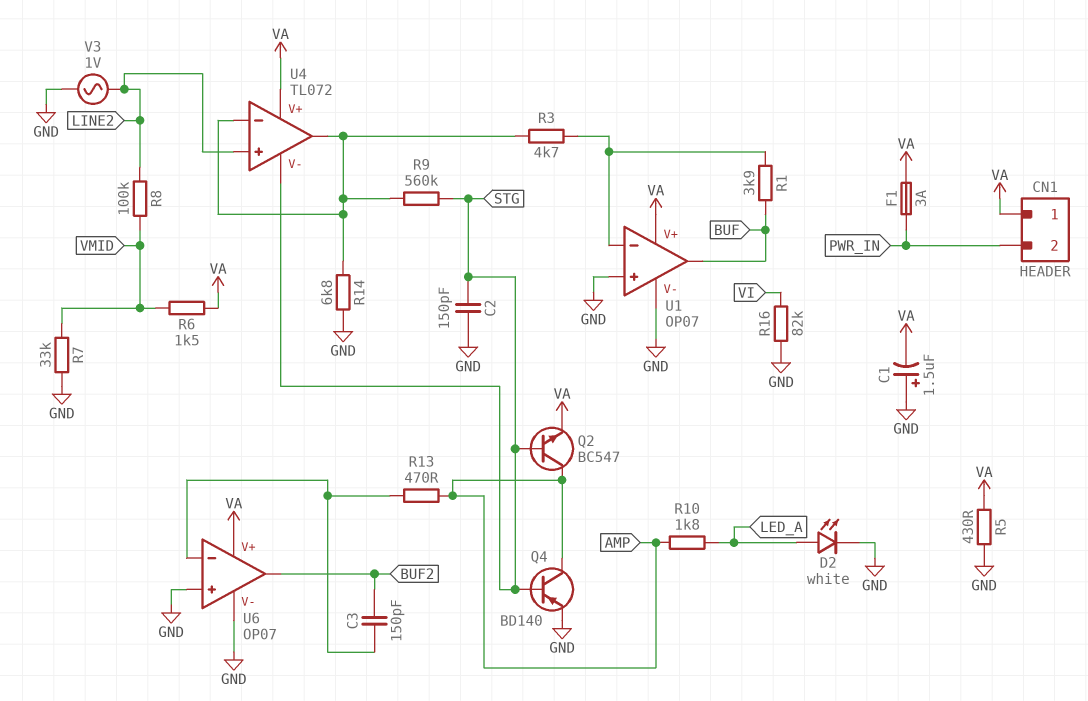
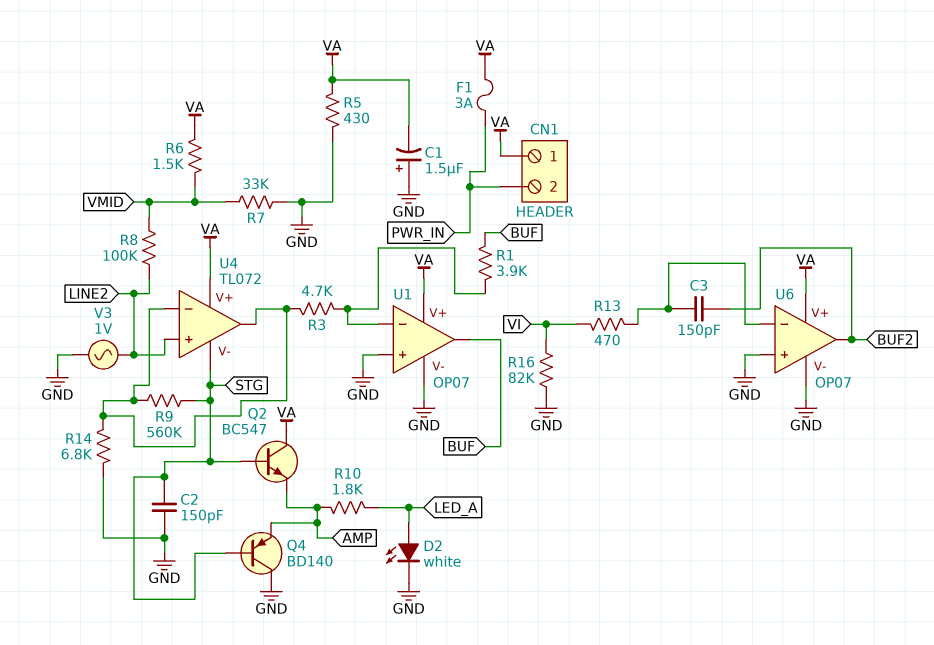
Q2: NPN BC547 (B STG, C AMP, E VA) -> NPN BC547 (B STG, C VA, E AMP)
Q4: PNP BD140 (B STG, C AMP, E GND) -> PNP BD140 (B STG, C GND, E AMP)
R13: 470 (AMP, U6/in-) -> 470 (U6/in-, VI)

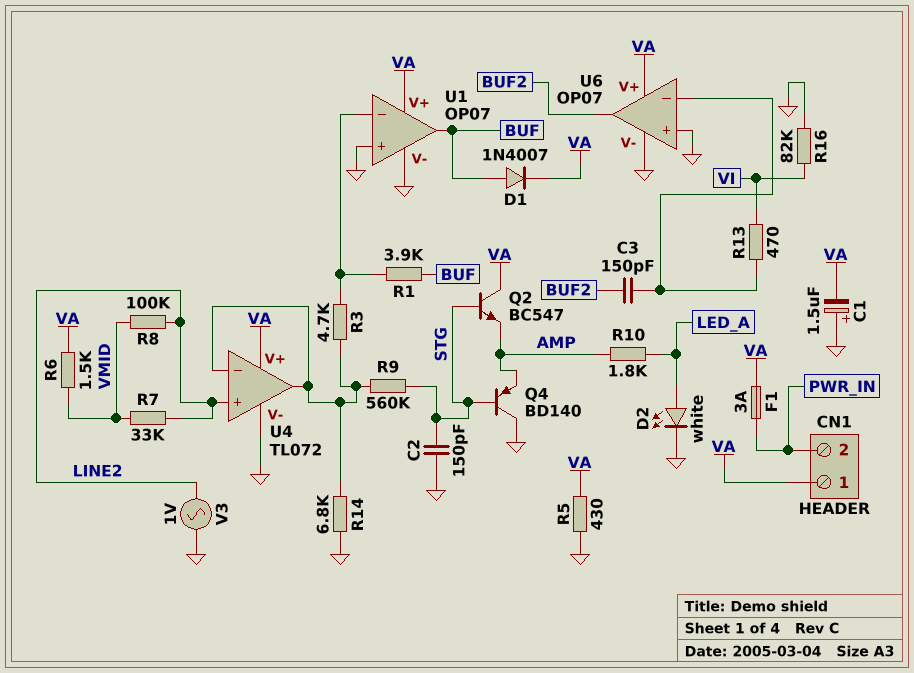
D1: none -> diode 1N4007 (A BUF, K VA)
R7: 33k (GND, VMID) -> 33k (LINE2, VMID)
U4 pin V-: STG -> GND

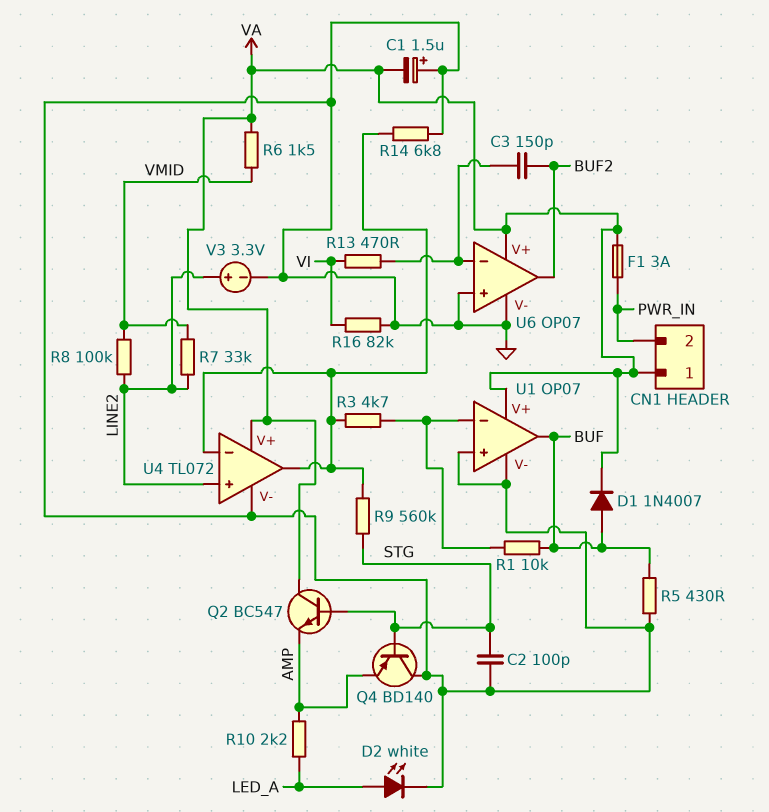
C2: 150pF (GND, STG) -> 100pF (GND, STG)
R1: 3.9k (BUF, U1/in-) -> 10k (BUF, U1/in-)
R5: 430 (GND, VA) -> 430 (BUF, GND)
R10: 1.8k (AMP, LED_A) -> 2.2k (AMP, LED_A)
V3: AC 1V (GND, LINE2) -> 3.3V (plus LINE2, minus GND)

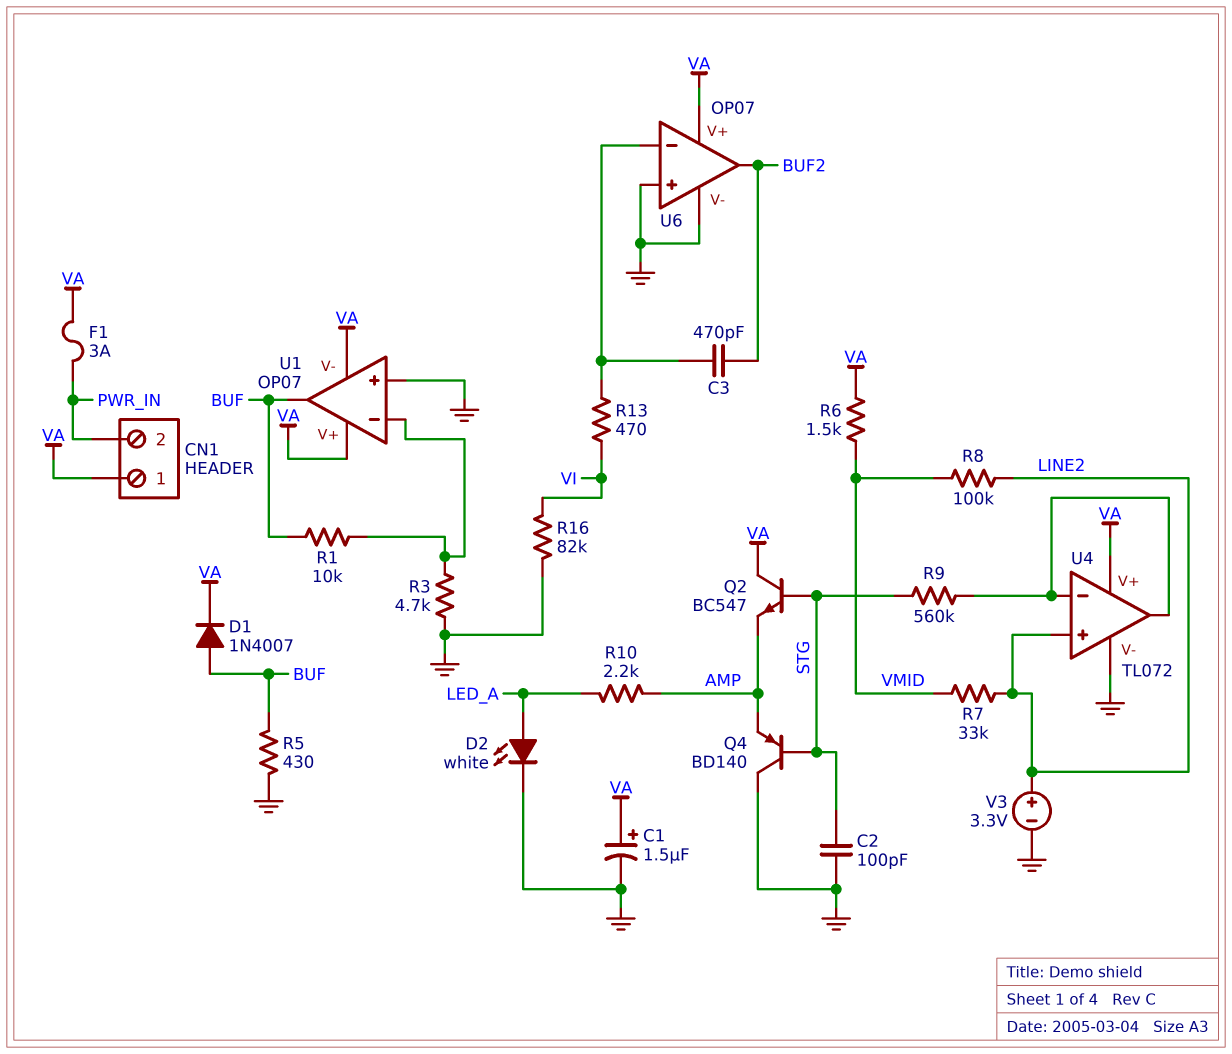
C1: 1.5uF (plus GND, minus VA) -> 1.5uF (plus VA, minus GND)
C3: 150pF (BUF2, U6/in-) -> 470pF (BUF2, U6/in-)
R3: 4.7k (U1/in-, U4/in-) -> 4.7k (GND, U1/in-)
R14: 6.8k (GND, U4/in-) -> none
U1 pin V-: GND -> VA

